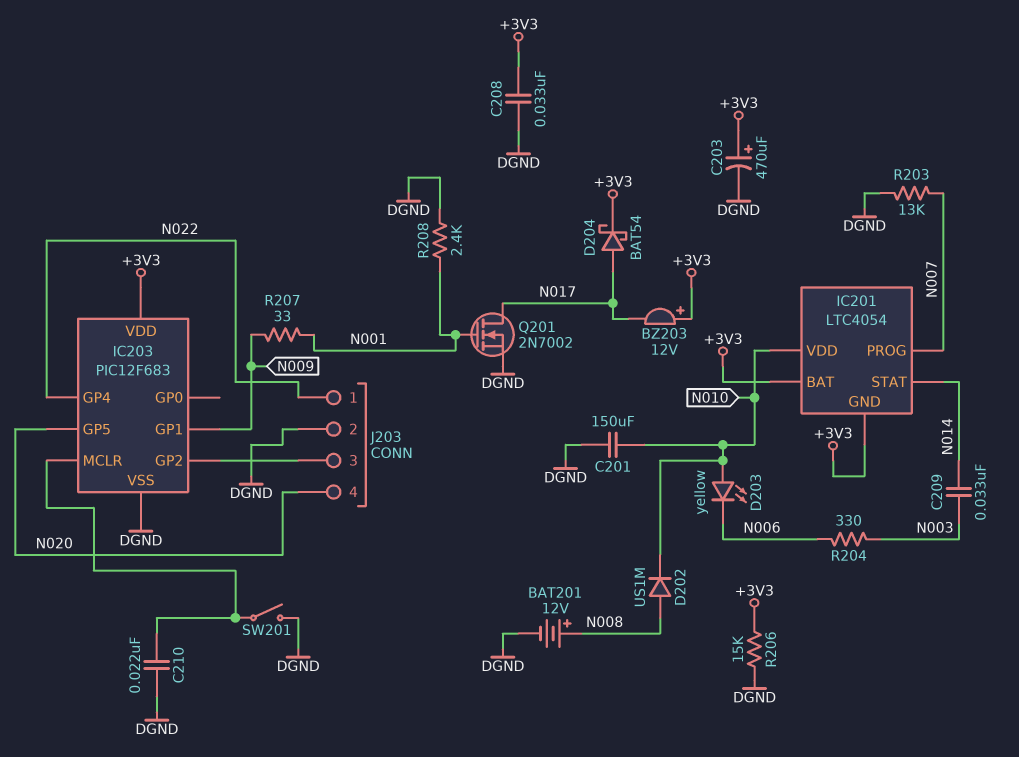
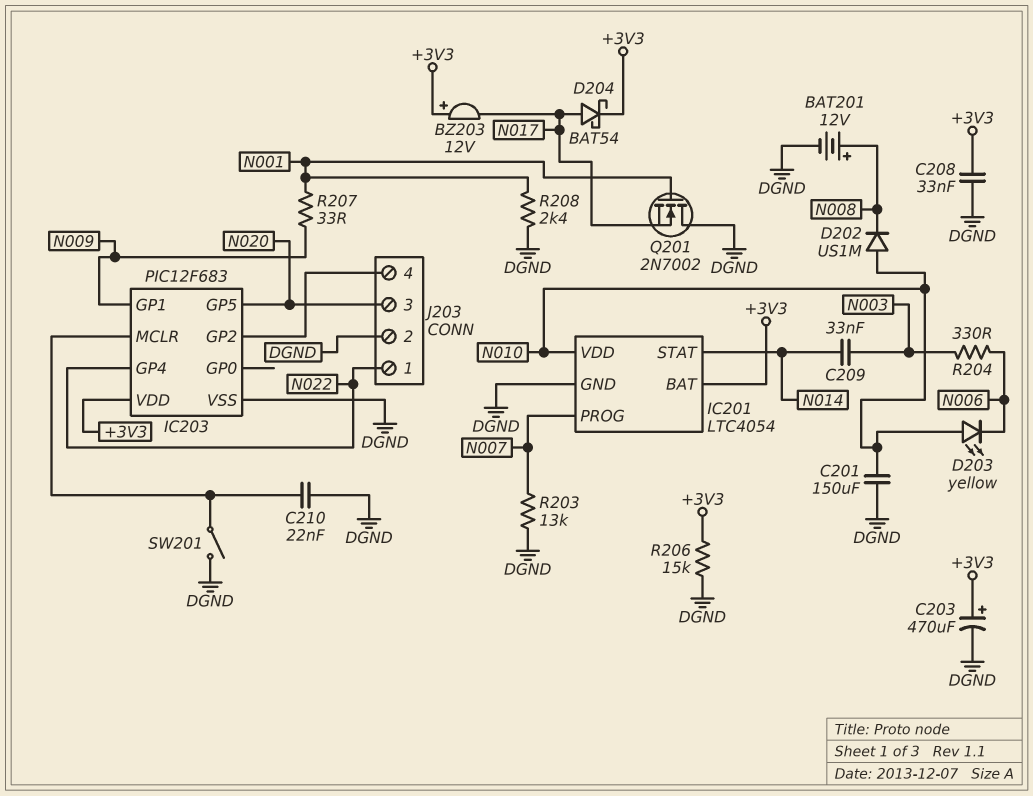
D202: diode US1M (A N008, K N010) -> diode US1M (A N010, K N008)
IC201 pin GND: +3V3 -> DGND
J203 pin 3: IC203/GP2 -> N020
J203 pin 4: N020 -> IC203/GP2
Q201: NMOS 2N7002 (G N001, D N017, S DGND) -> NMOS 2N7002 (G N001, D DGND, S N017)

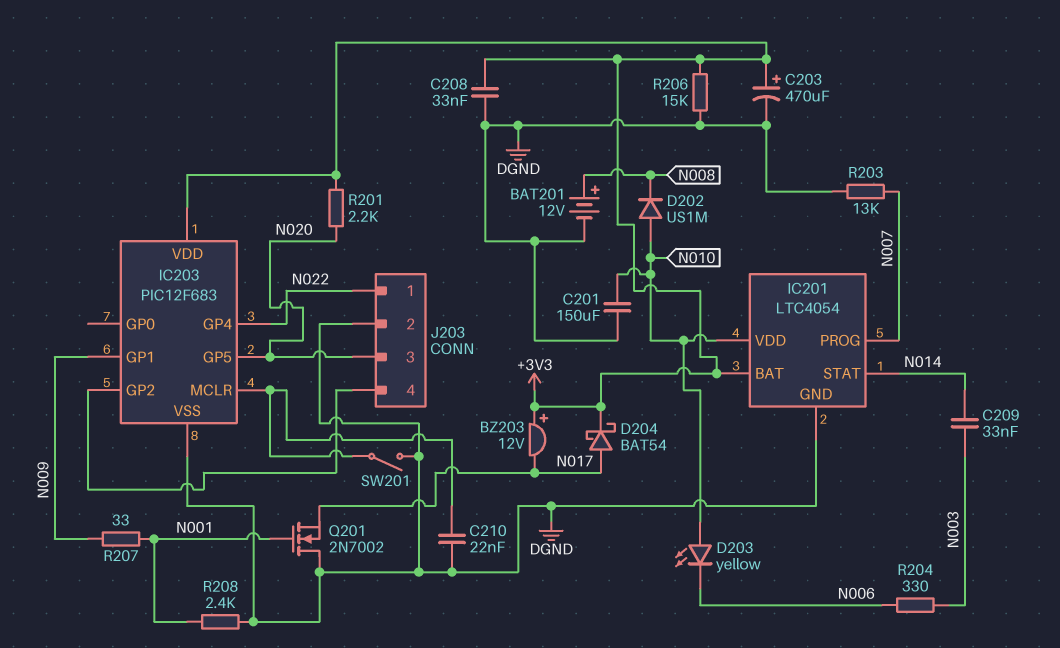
R201: none -> 2.2k (+3V3, N020)

